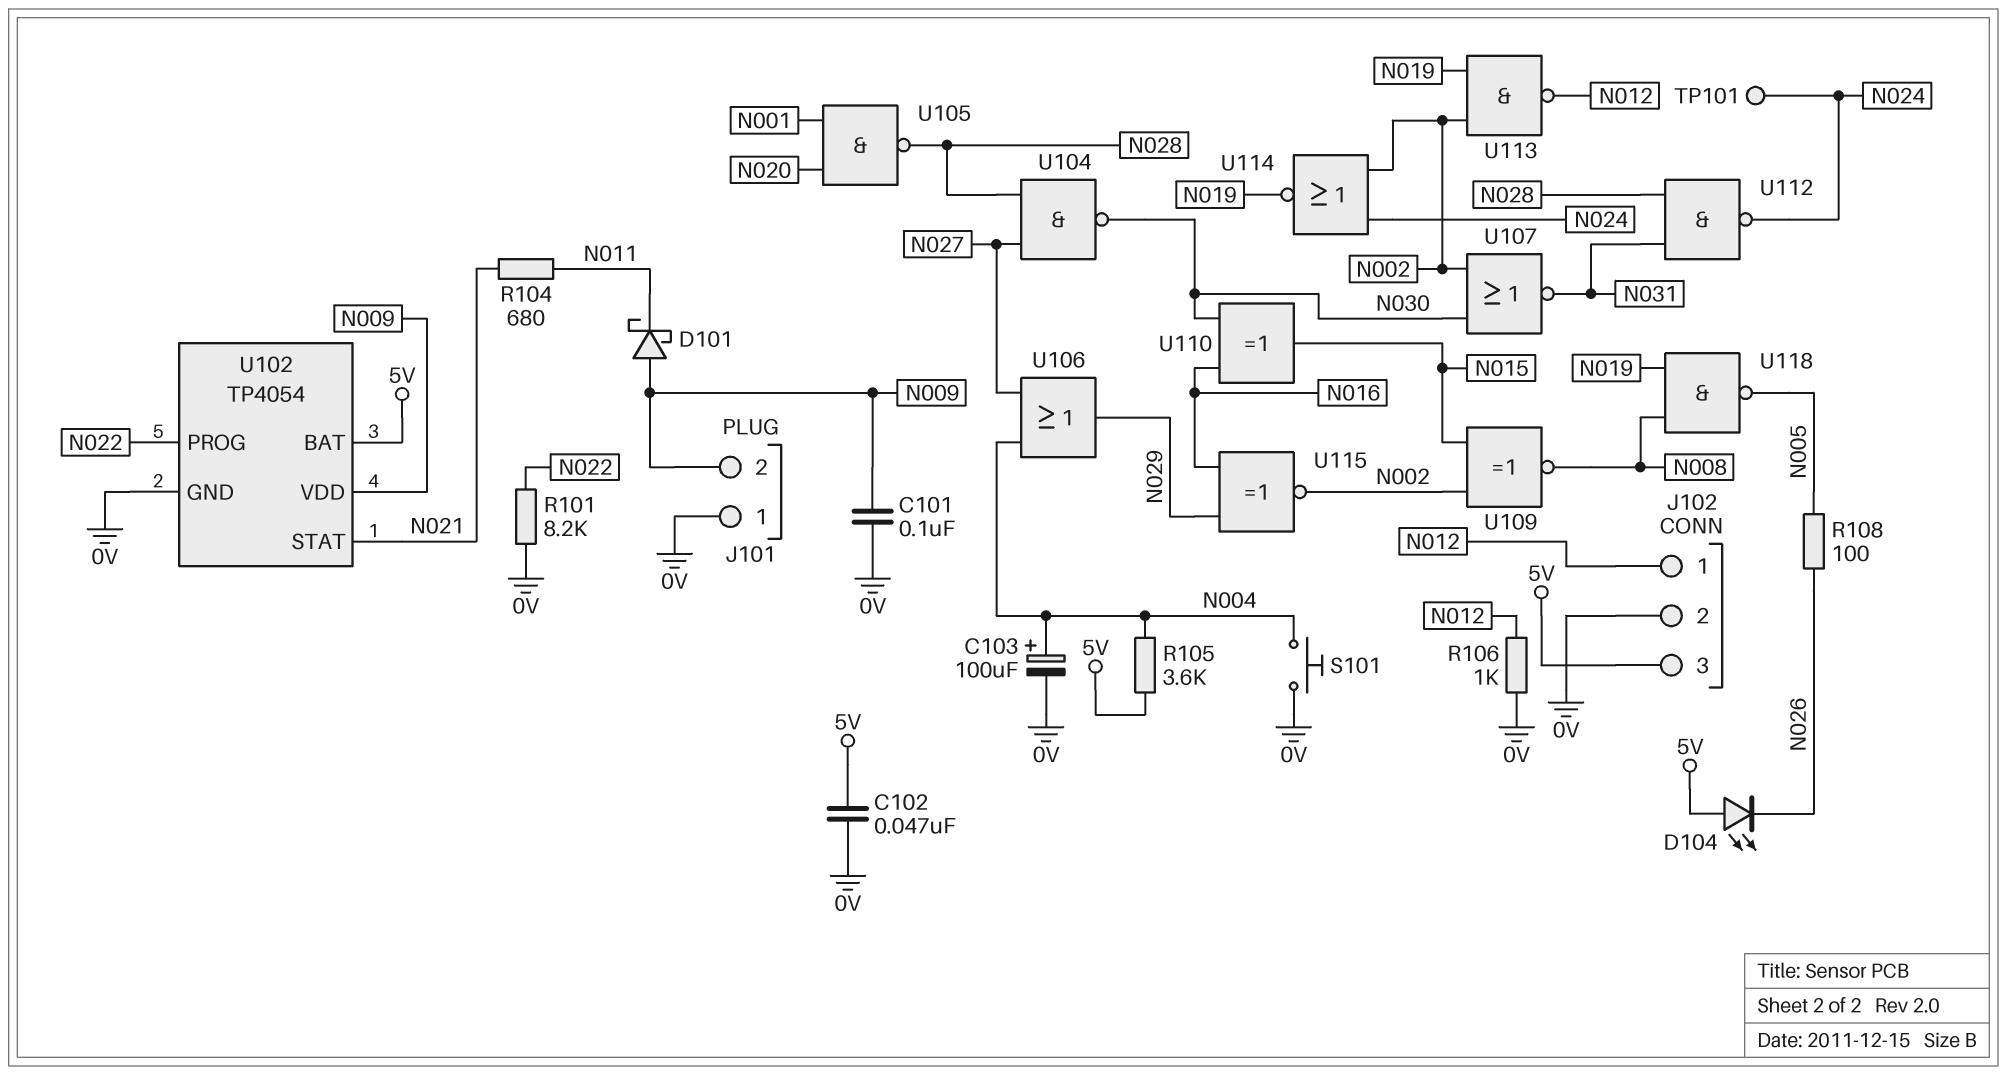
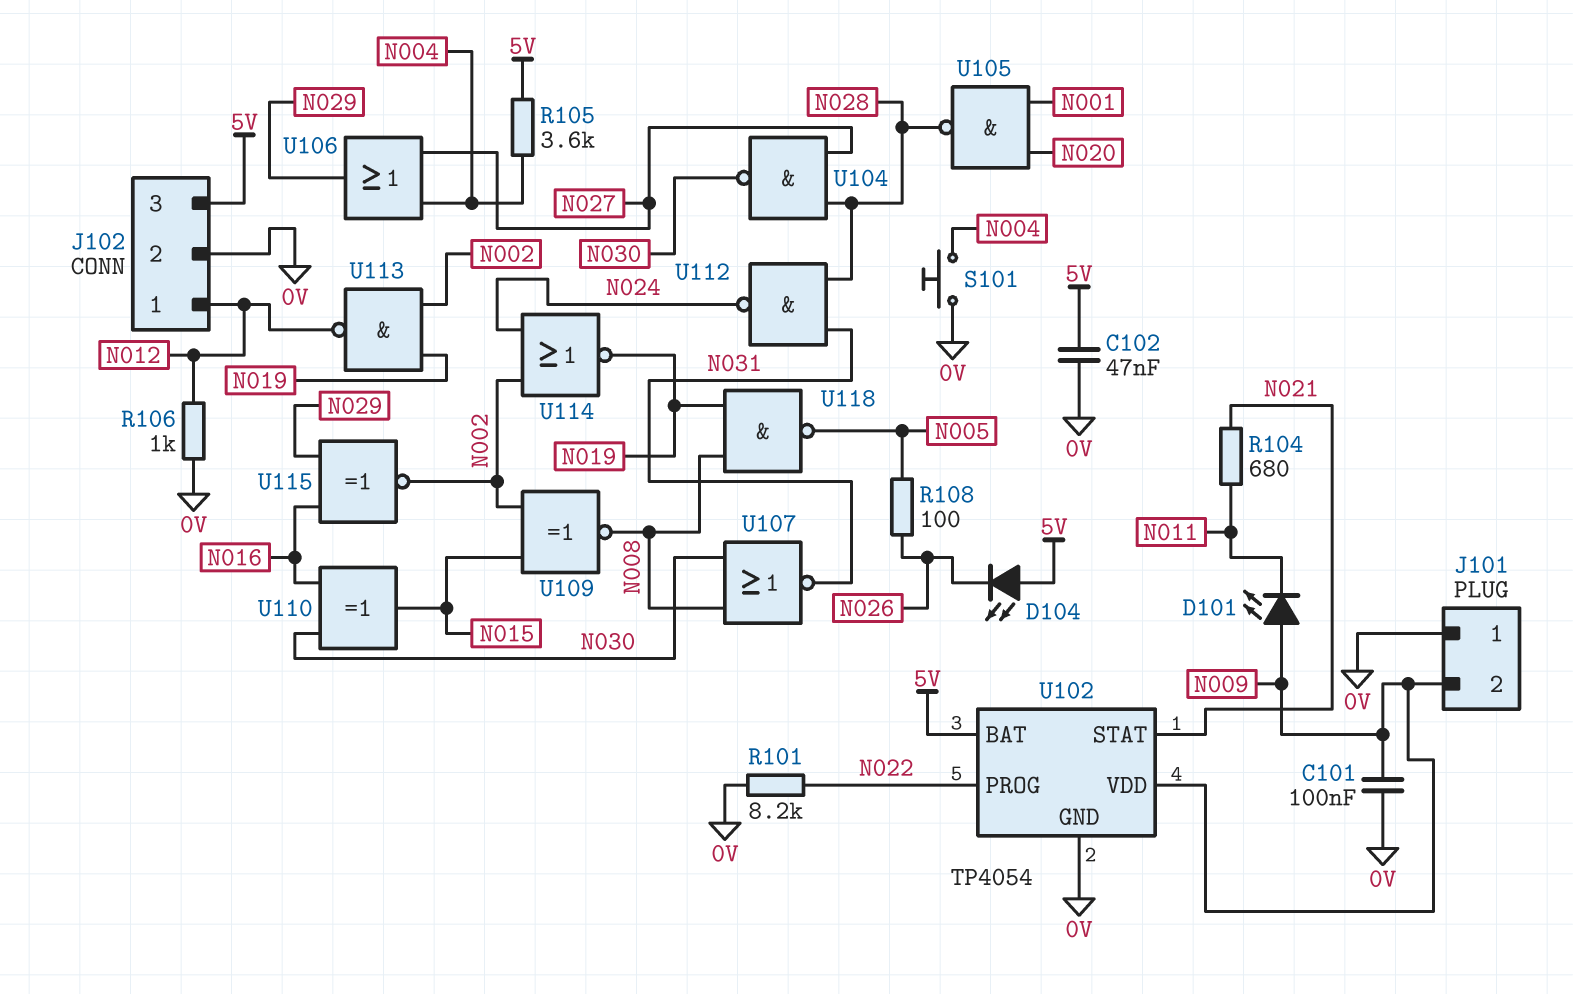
C103: 100uF (plus N004, minus 0V) -> none
D101: schottky (A N009, K N011) -> LED (A N009, K N011)
TP101: test point (N024) -> none
U107: NOR (in N002, in N030, out N031) -> NOR (in N008, in N030, out N031)

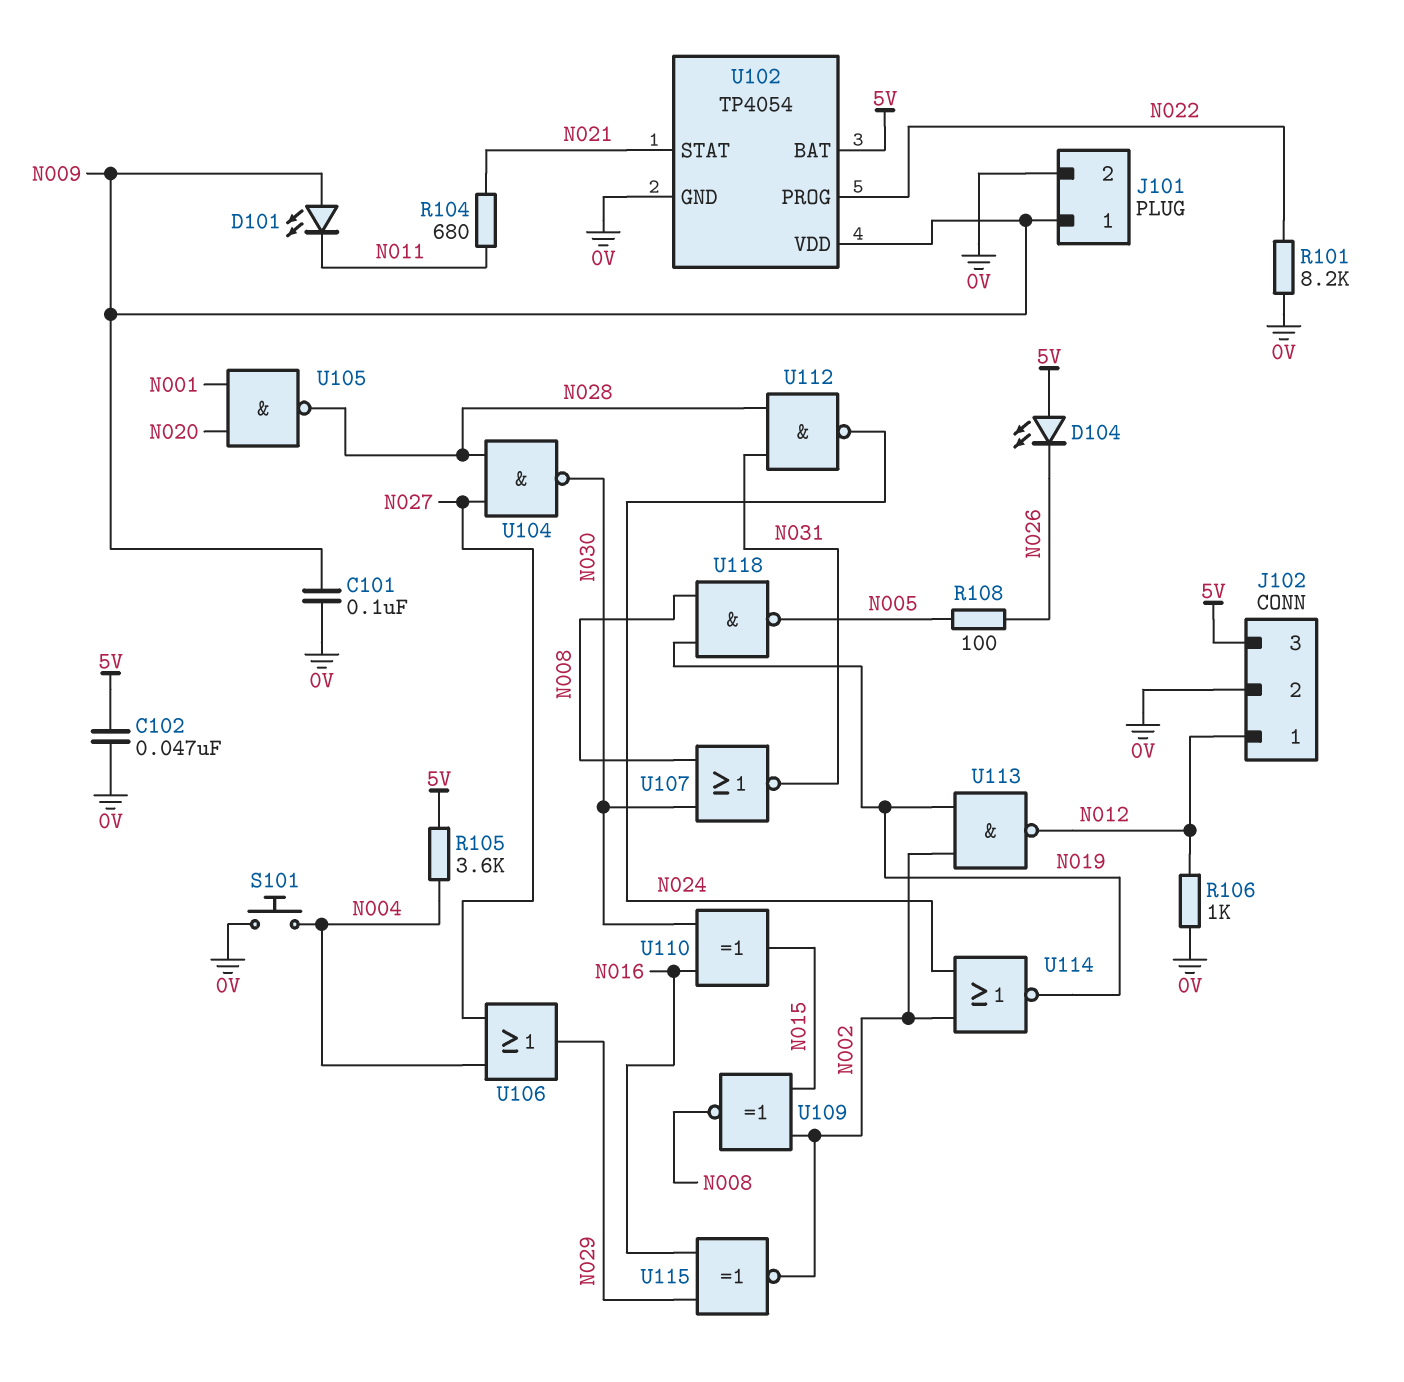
J101 pin 1: 0V -> N009
J101 pin 2: N009 -> 0V

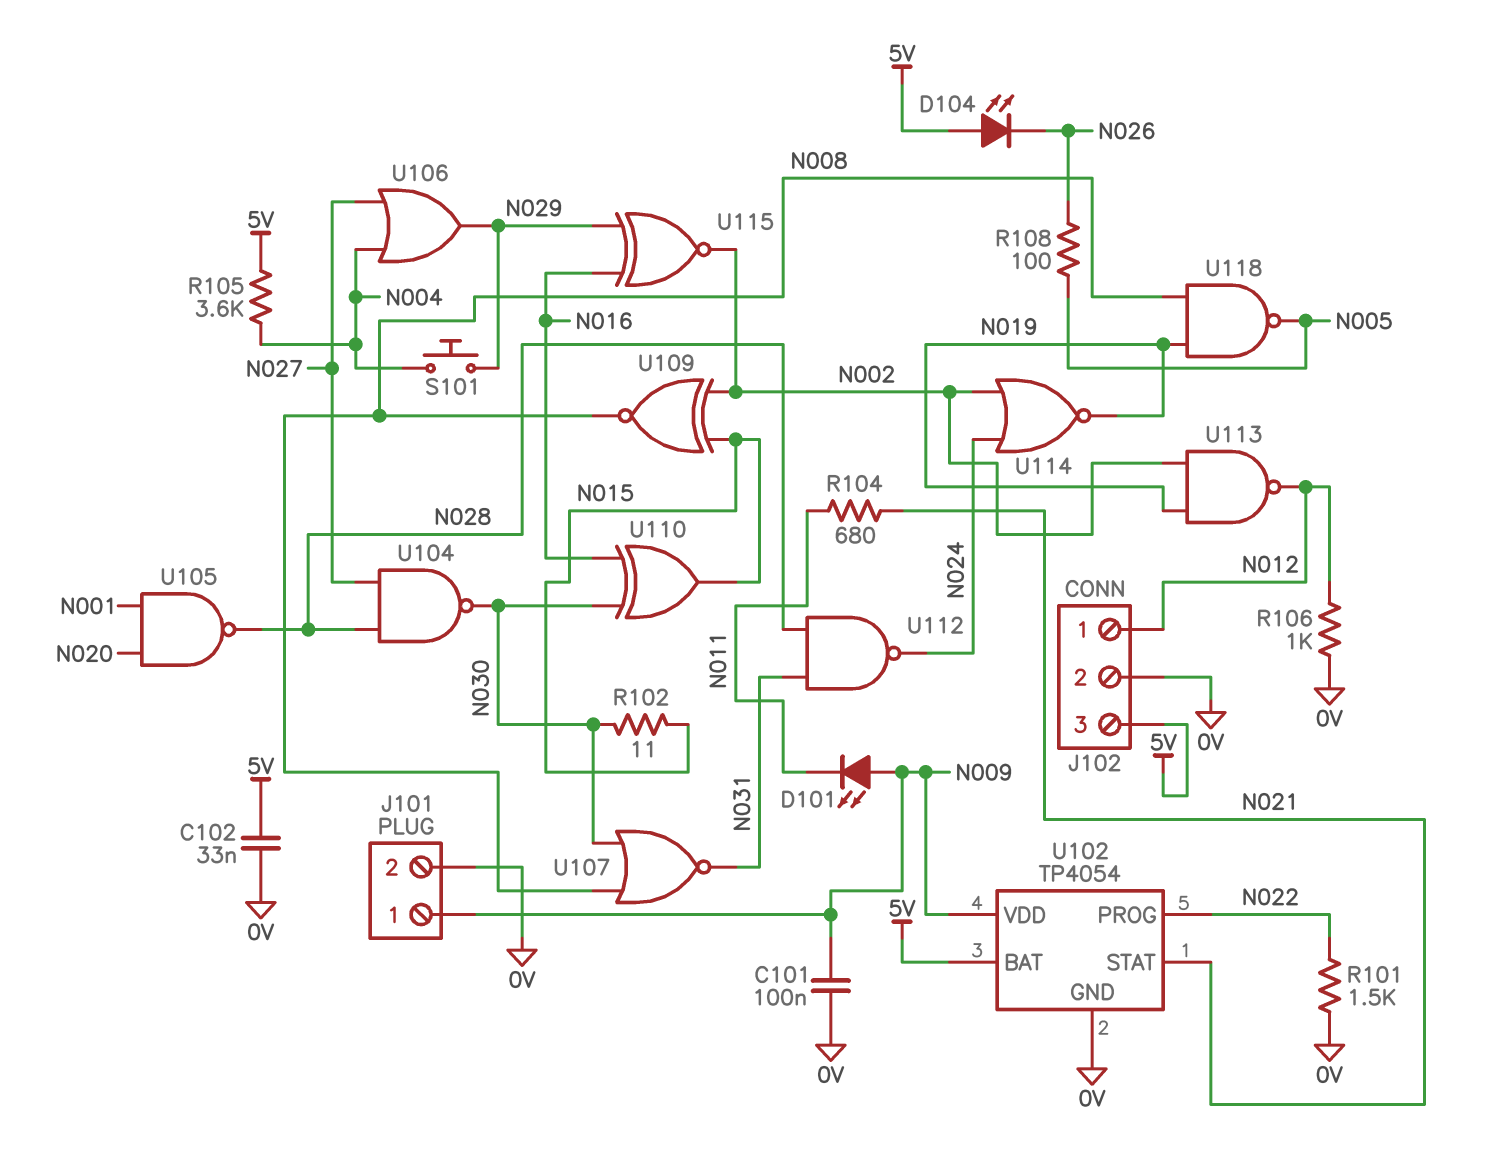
C102: 47nF (0V, 5V) -> 33nF (0V, 5V)
R101: 8.2k (0V, N022) -> 1.5k (0V, N022)
R102: none -> 11 (N015, N030)
S101: button (0V, N004) -> button (N004, N029)

